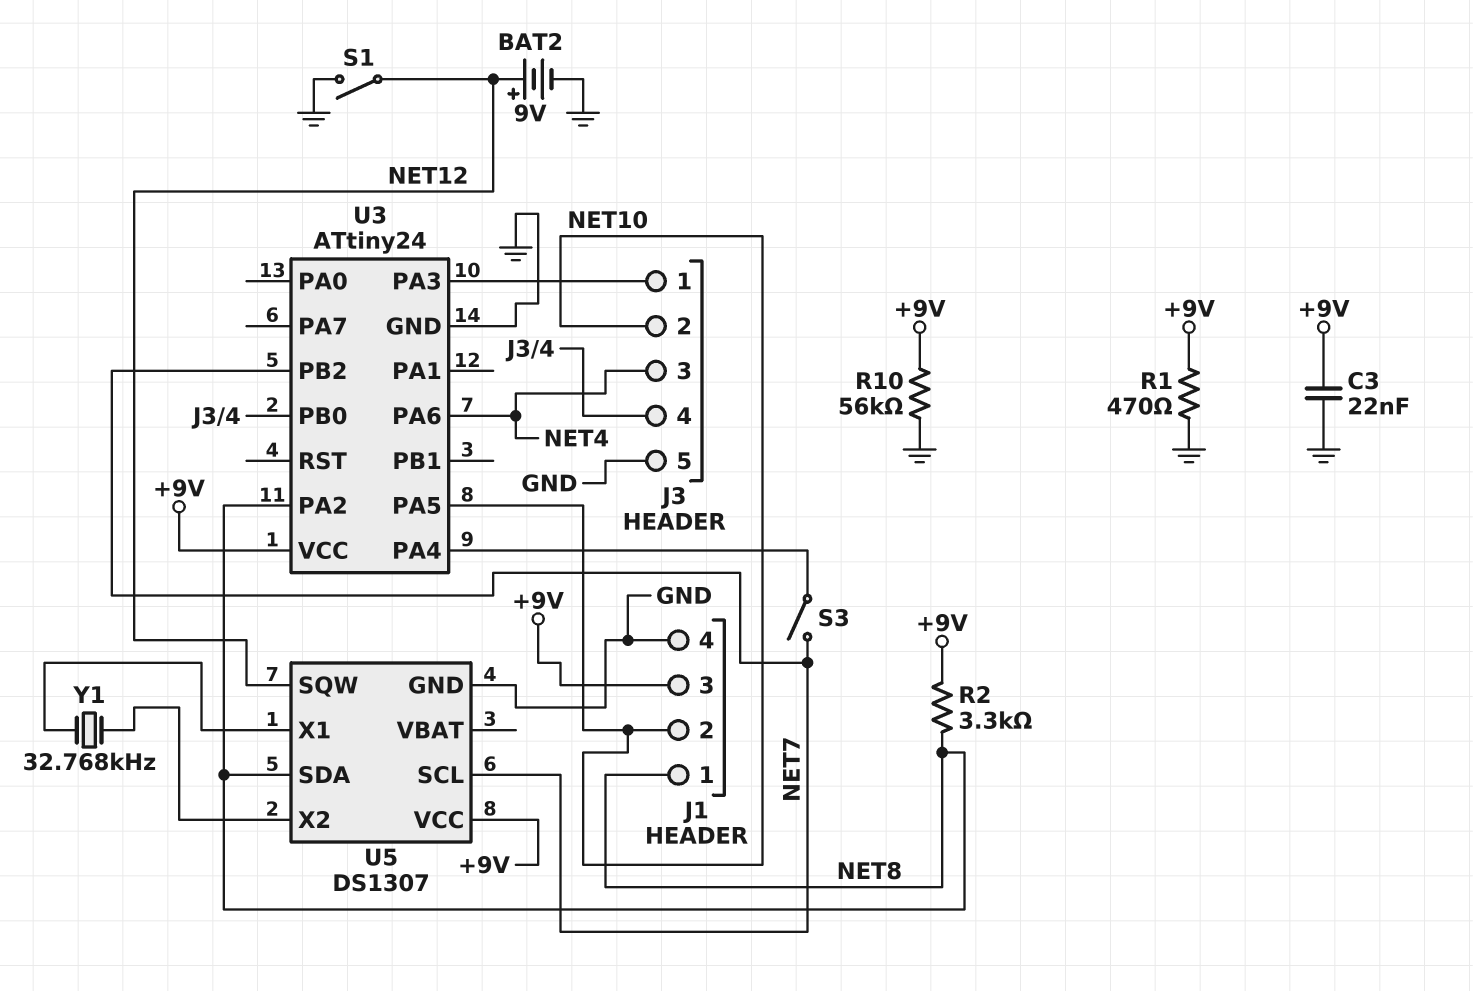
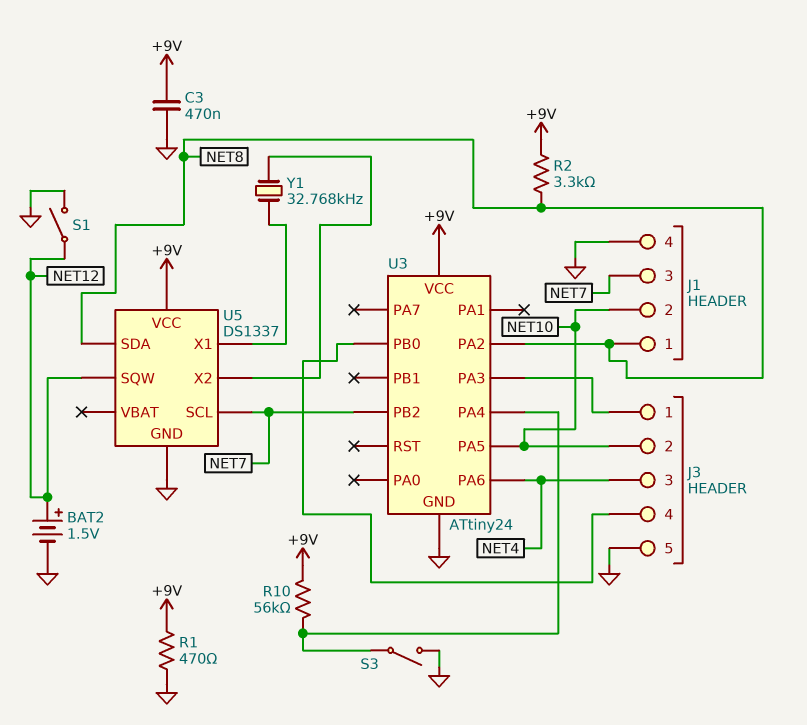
BAT2: 9V (plus NET12, minus GND) -> 1.5V (plus NET12, minus GND)
C3: 22nF (+9V, GND) -> 470nF (+9V, GND)
J1 pin 3: +9V -> NET7
R10: 56k (+9V, GND) -> 56k (+9V, U3/PA4)
S3: switch (NET7, U3/PA4) -> switch (GND, U3/PA4)
U5: DS1307 -> DS1337

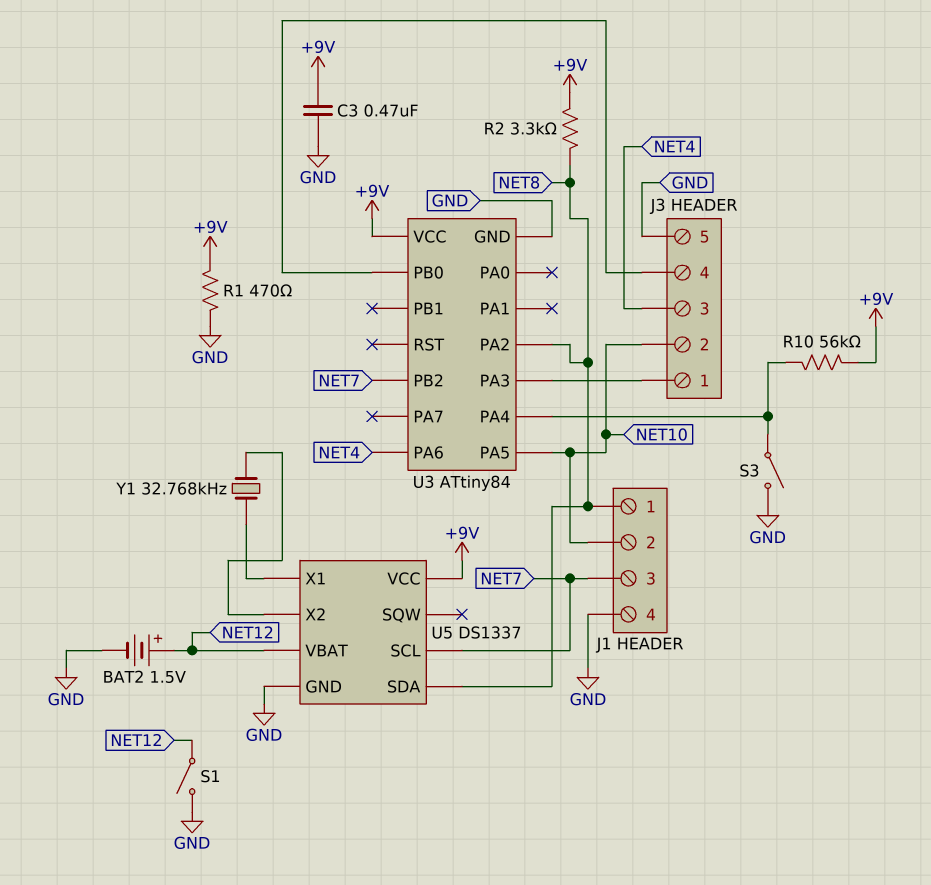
U3: ATtiny24 -> ATtiny84
U5 pin SQW: NET12 -> none
U5 pin VBAT: none -> NET12

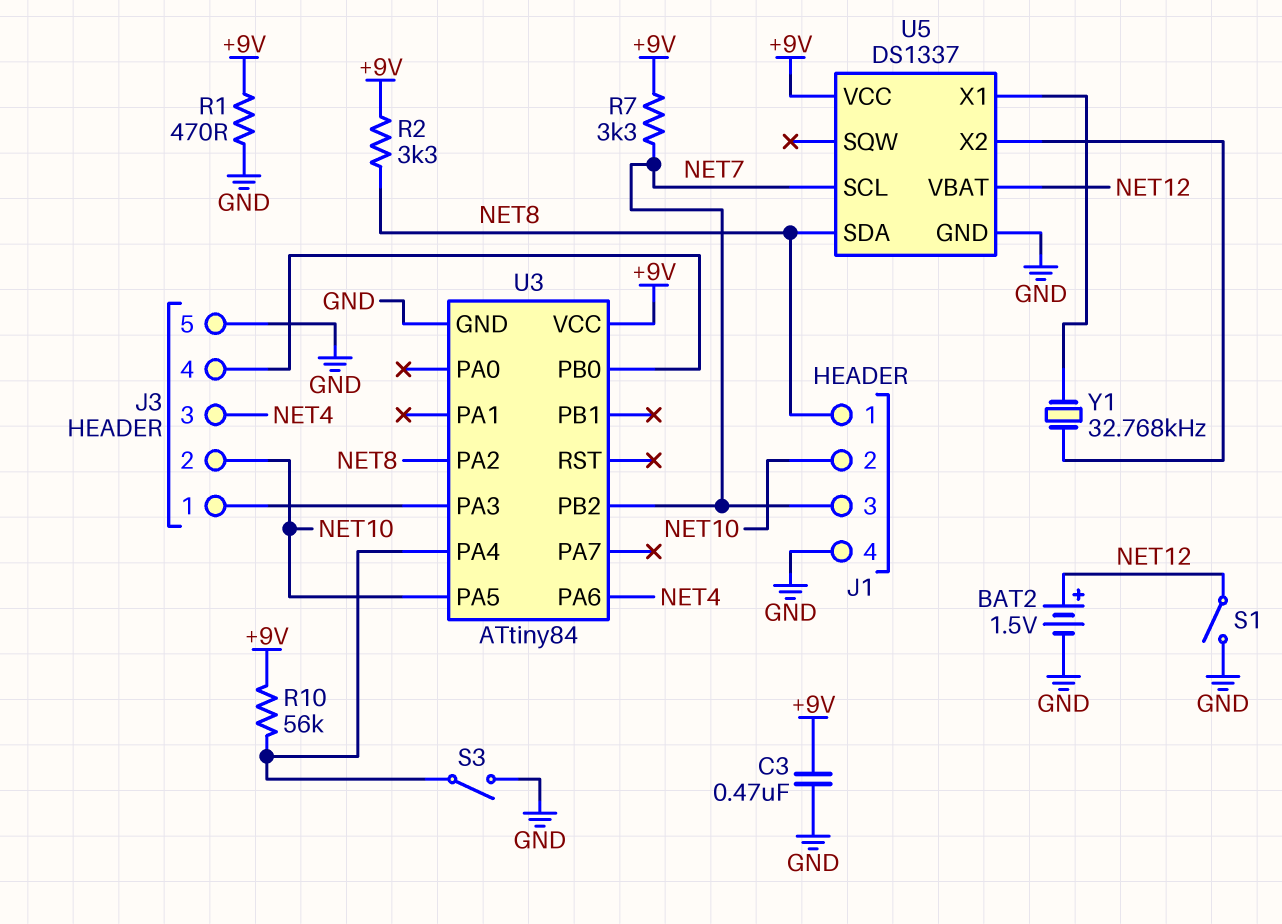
R7: none -> 3.3k (+9V, NET7)

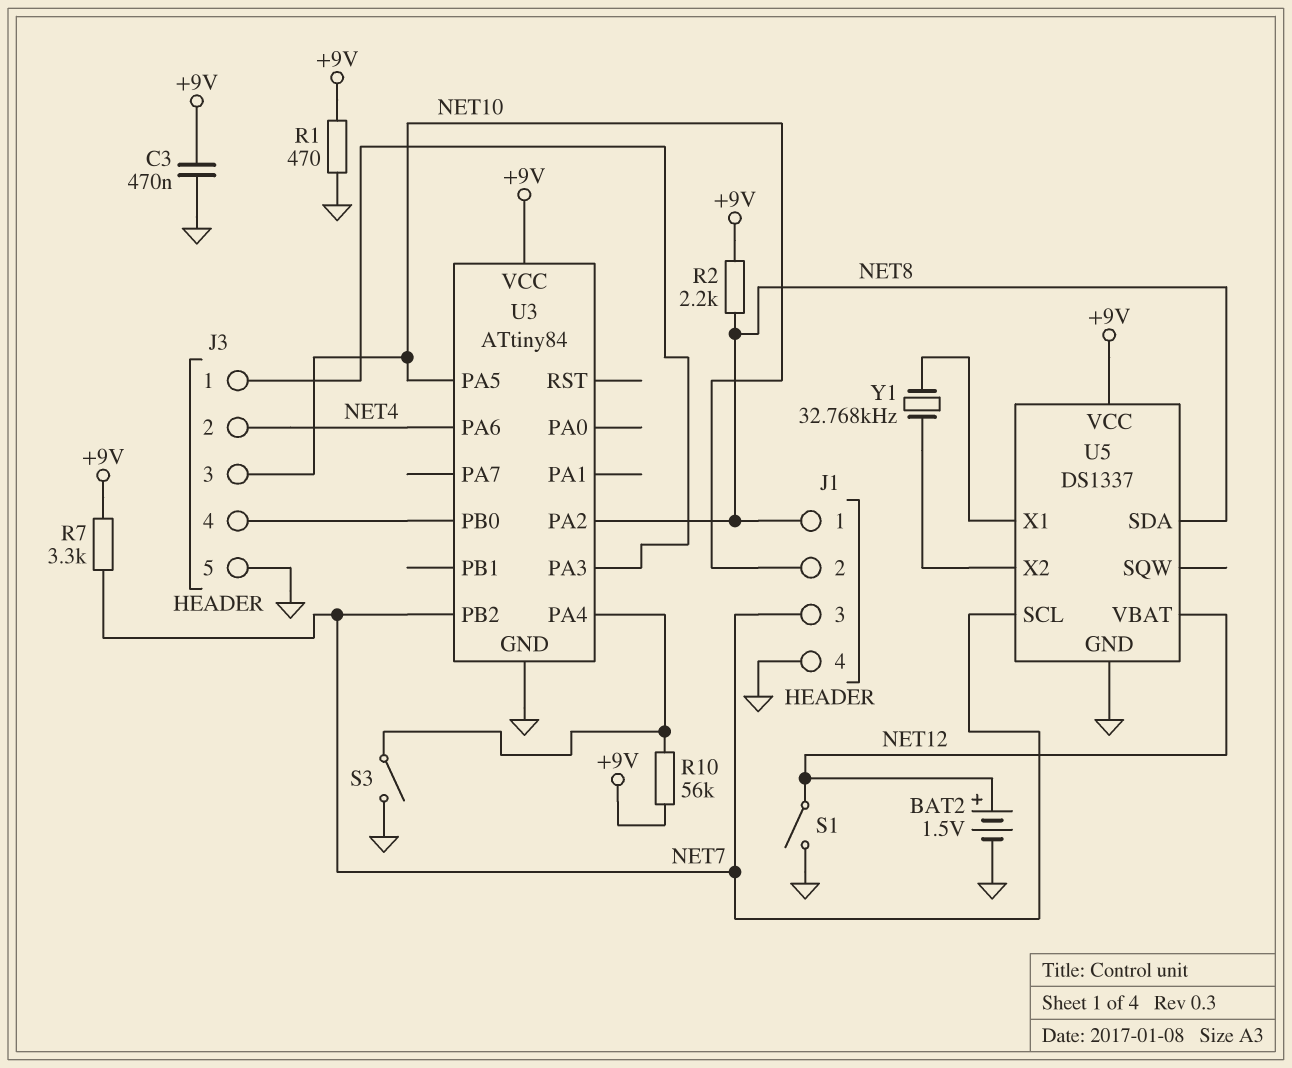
J3 pin 2: NET10 -> NET4
J3 pin 3: NET4 -> NET10
R2: 3.3k (+9V, NET8) -> 2.2k (+9V, NET8)

